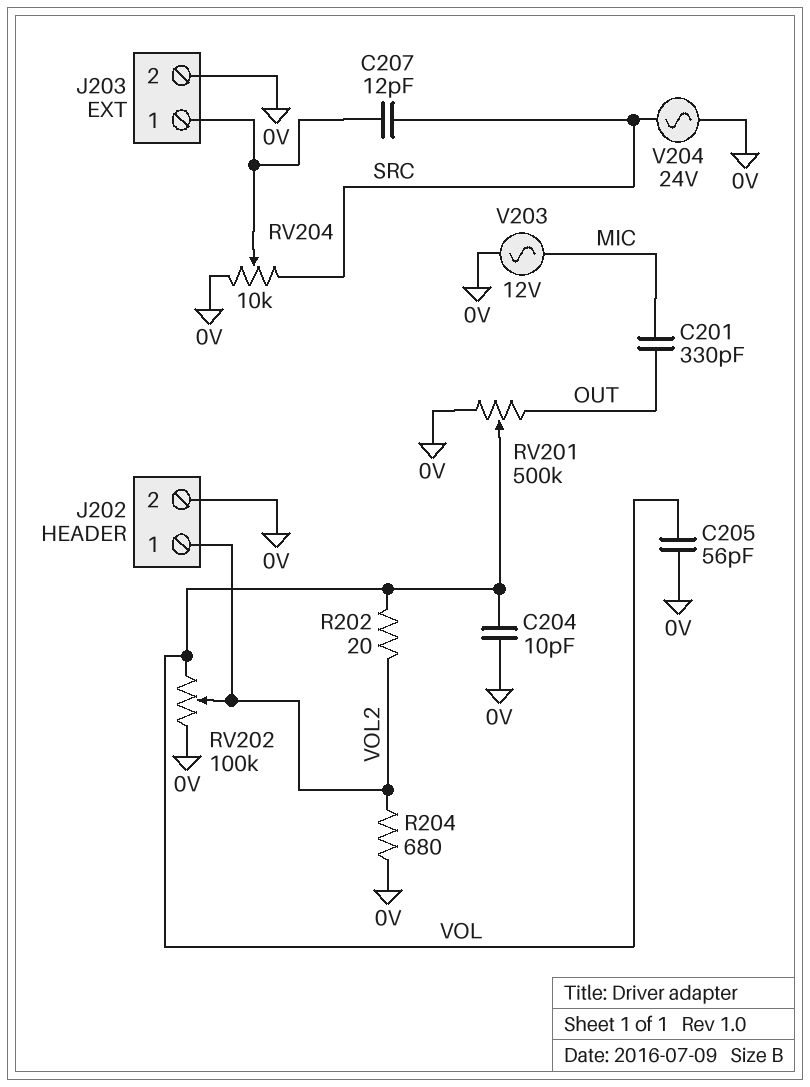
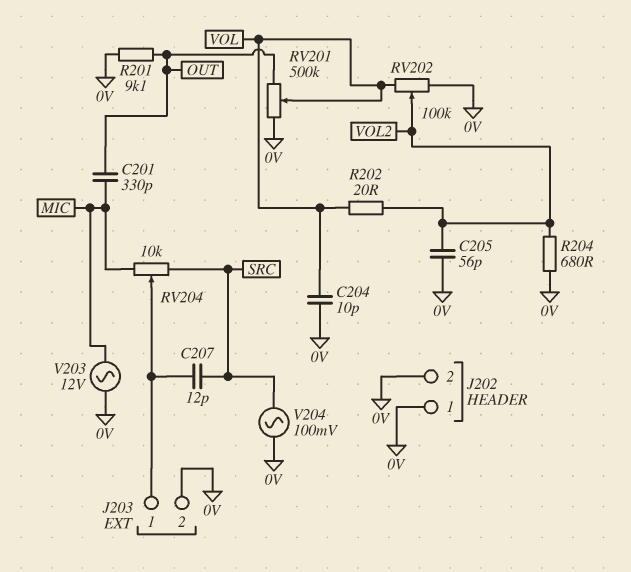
C205: 56pF (0V, VOL) -> 56pF (0V, VOL2)
J202 pin 1: VOL2 -> 0V
R201: none -> 9.1k (0V, OUT)
RV204: 10k (0V, SRC, wiper J203/1) -> 10k (MIC, SRC, wiper J203/1)
V204: AC 24V (0V, SRC) -> AC 100mV (0V, SRC)

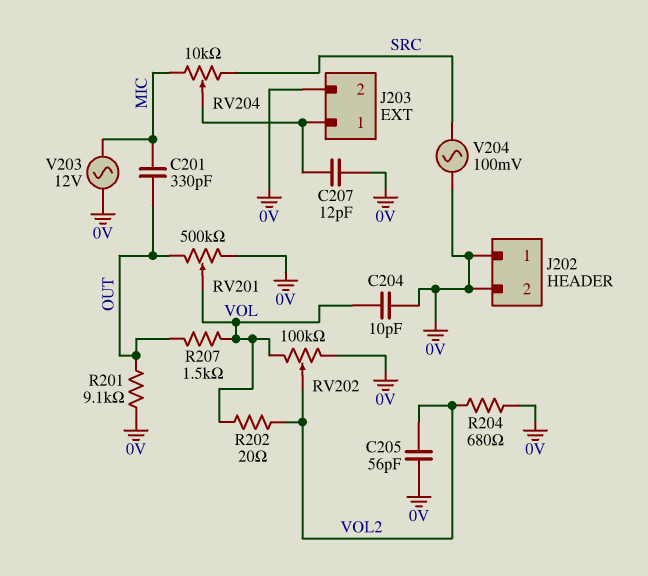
C207: 12pF (J203/1, SRC) -> 12pF (0V, J203/1)
R207: none -> 1.5k (OUT, VOL)

